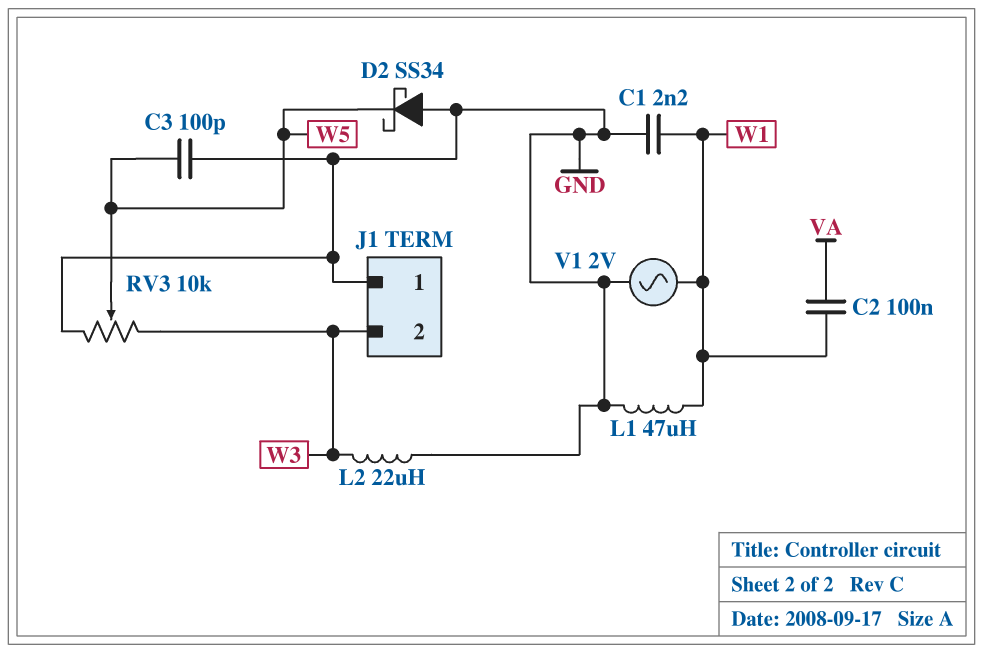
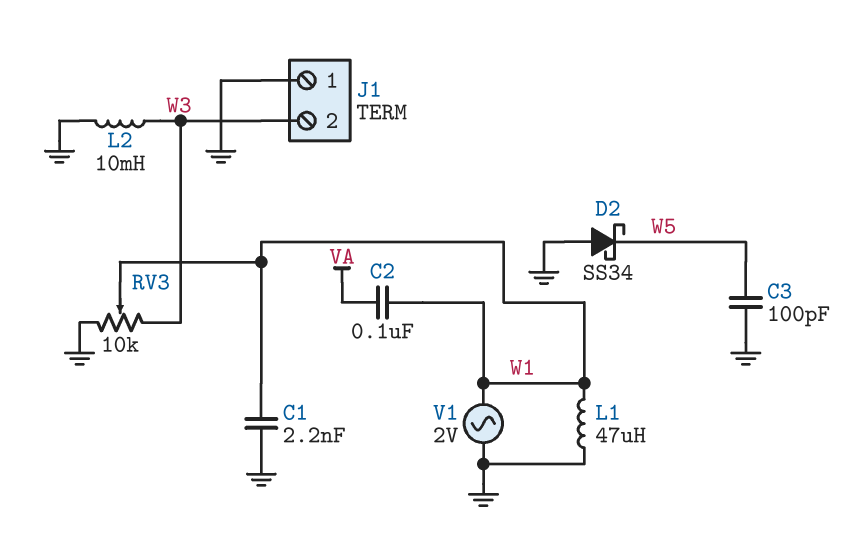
L2: 22uH (GND, W3) -> 10mH (GND, W3)
RV3: 10k (GND, W3, wiper W5) -> 10k (GND, W3, wiper W1)

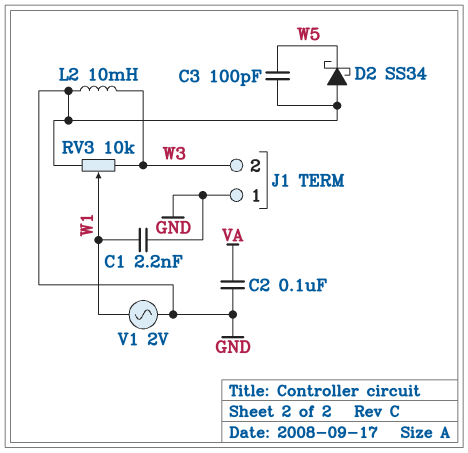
C2: 100nF (VA, W1) -> 100nF (GND, VA)
L1: 47uH (GND, W1) -> none

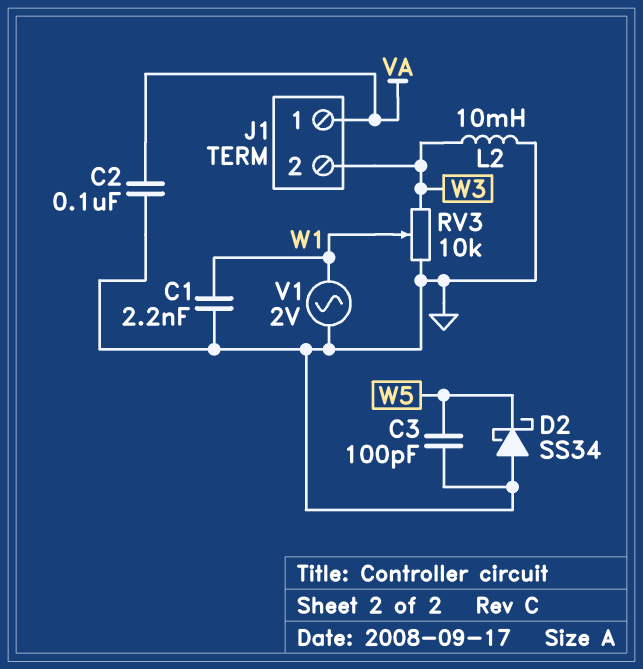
J1 pin 1: GND -> VA

